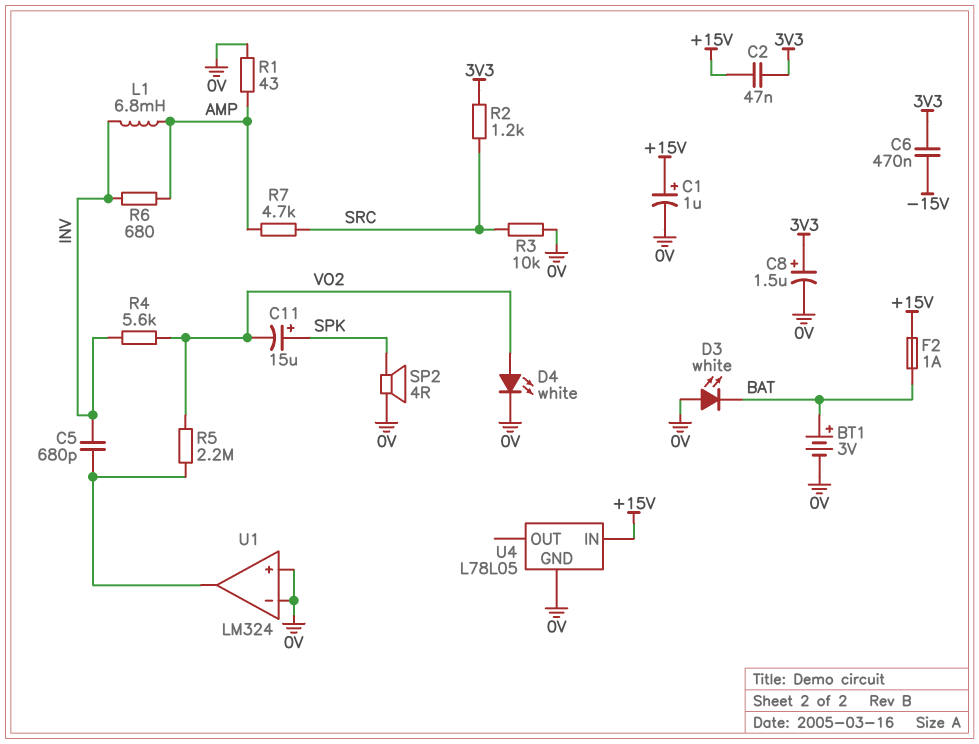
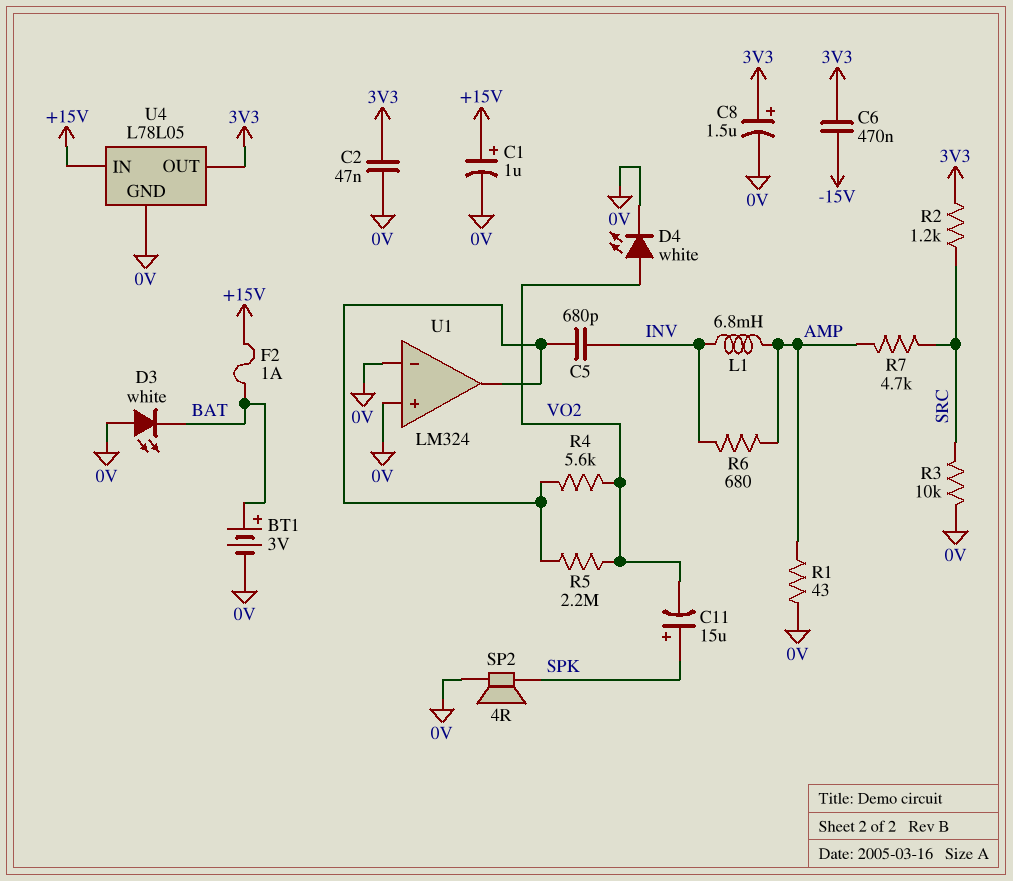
C2: 47nF (+15V, 3V3) -> 47nF (0V, 3V3)
R4: 5.6k (INV, VO2) -> 5.6k (U1/out, VO2)
U4 pin OUT: none -> 3V3

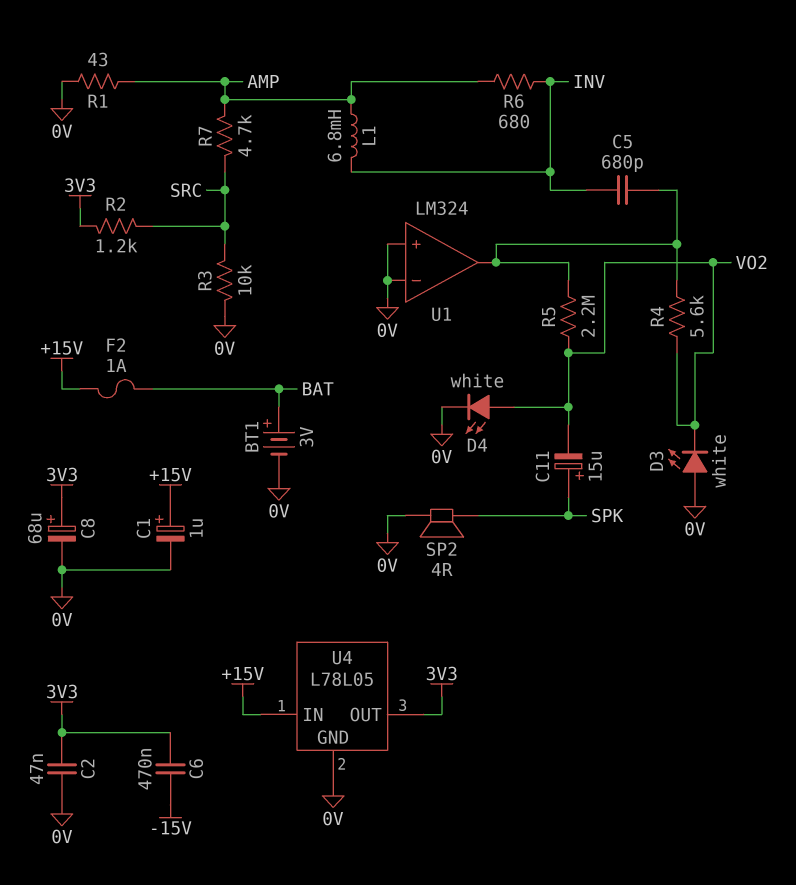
C8: 1.5uF (plus 3V3, minus 0V) -> 68uF (plus 3V3, minus 0V)
D3: LED white (A 0V, K BAT) -> LED white (A 0V, K VO2)

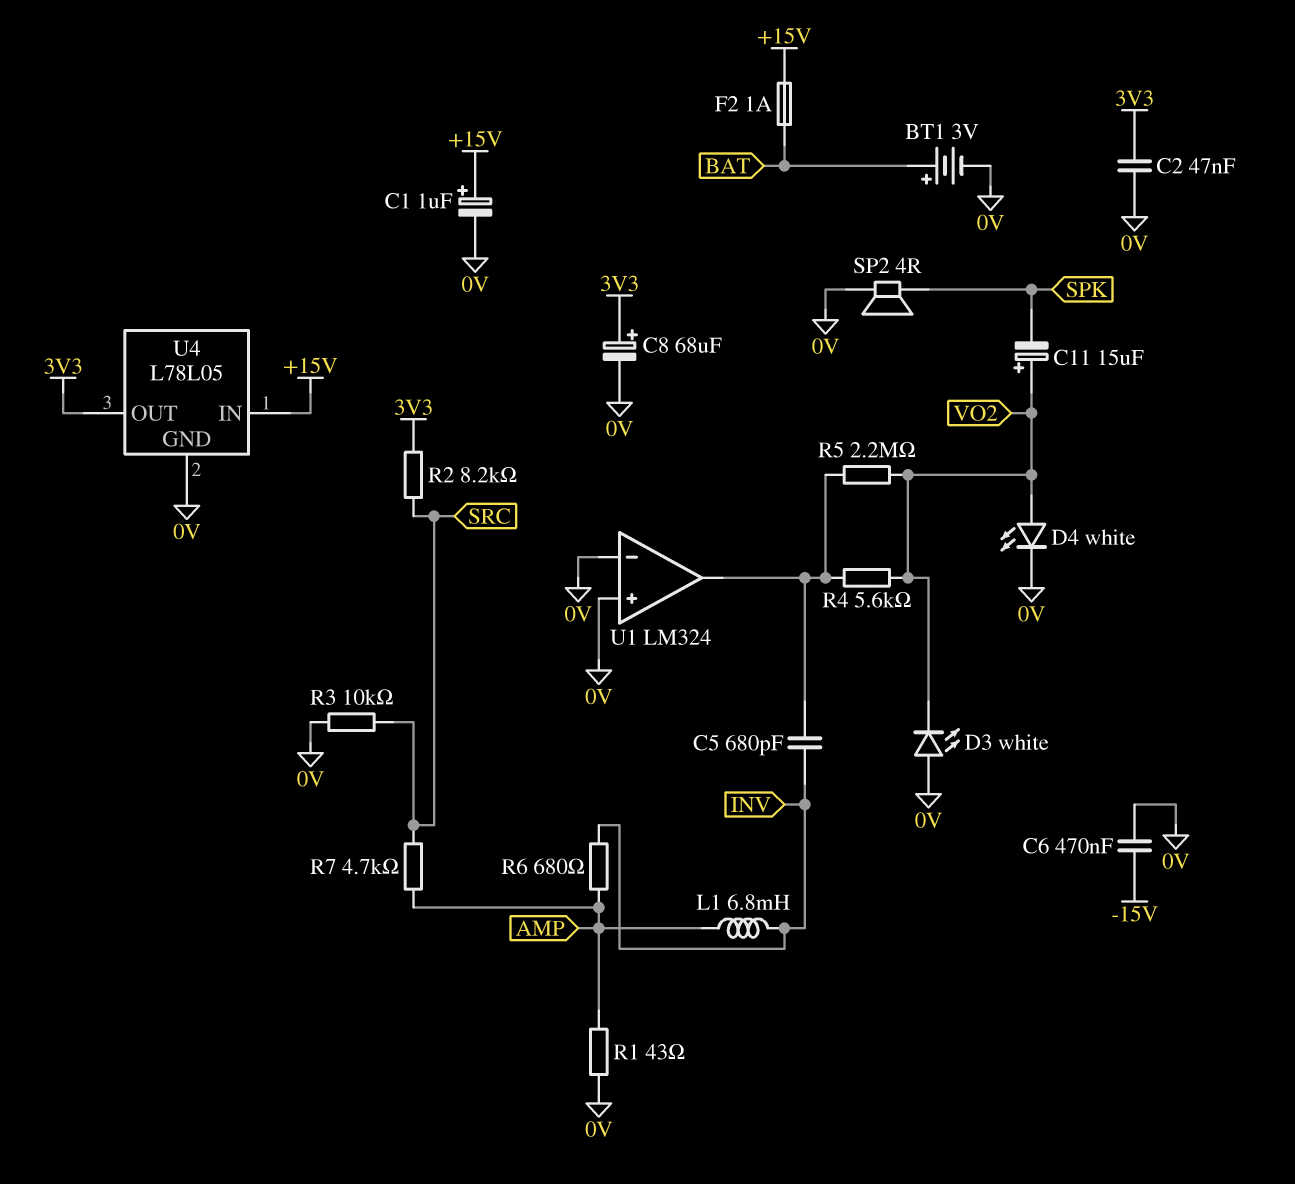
C6: 470nF (-15V, 3V3) -> 470nF (-15V, 0V)
C11: 15uF (plus SPK, minus VO2) -> 15uF (plus VO2, minus SPK)
R2: 1.2k (3V3, SRC) -> 8.2k (3V3, SRC)

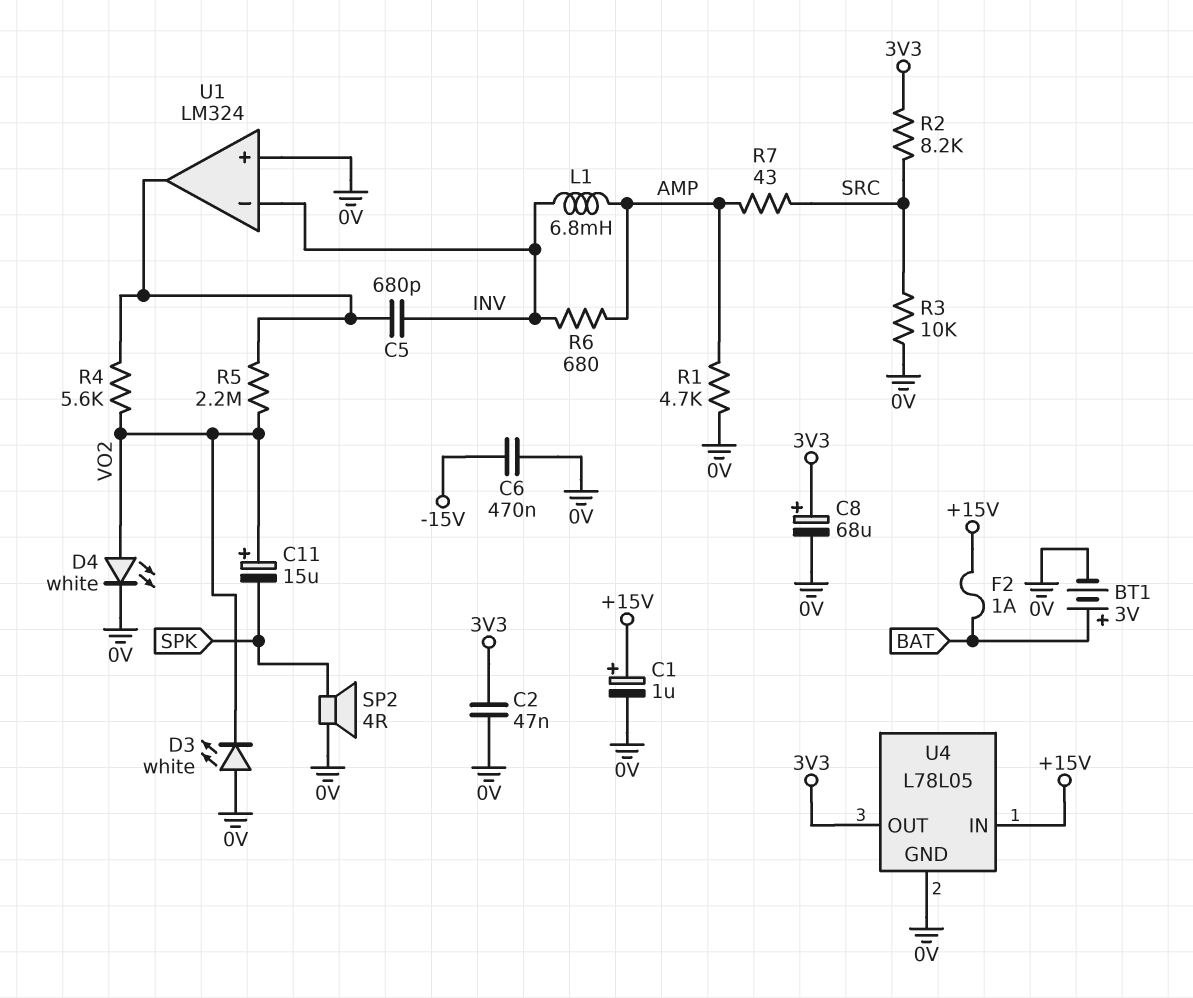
R1: 43 (0V, AMP) -> 4.7k (0V, AMP)
R7: 4.7k (AMP, SRC) -> 43 (AMP, SRC)
U1 pin in-: 0V -> INV

